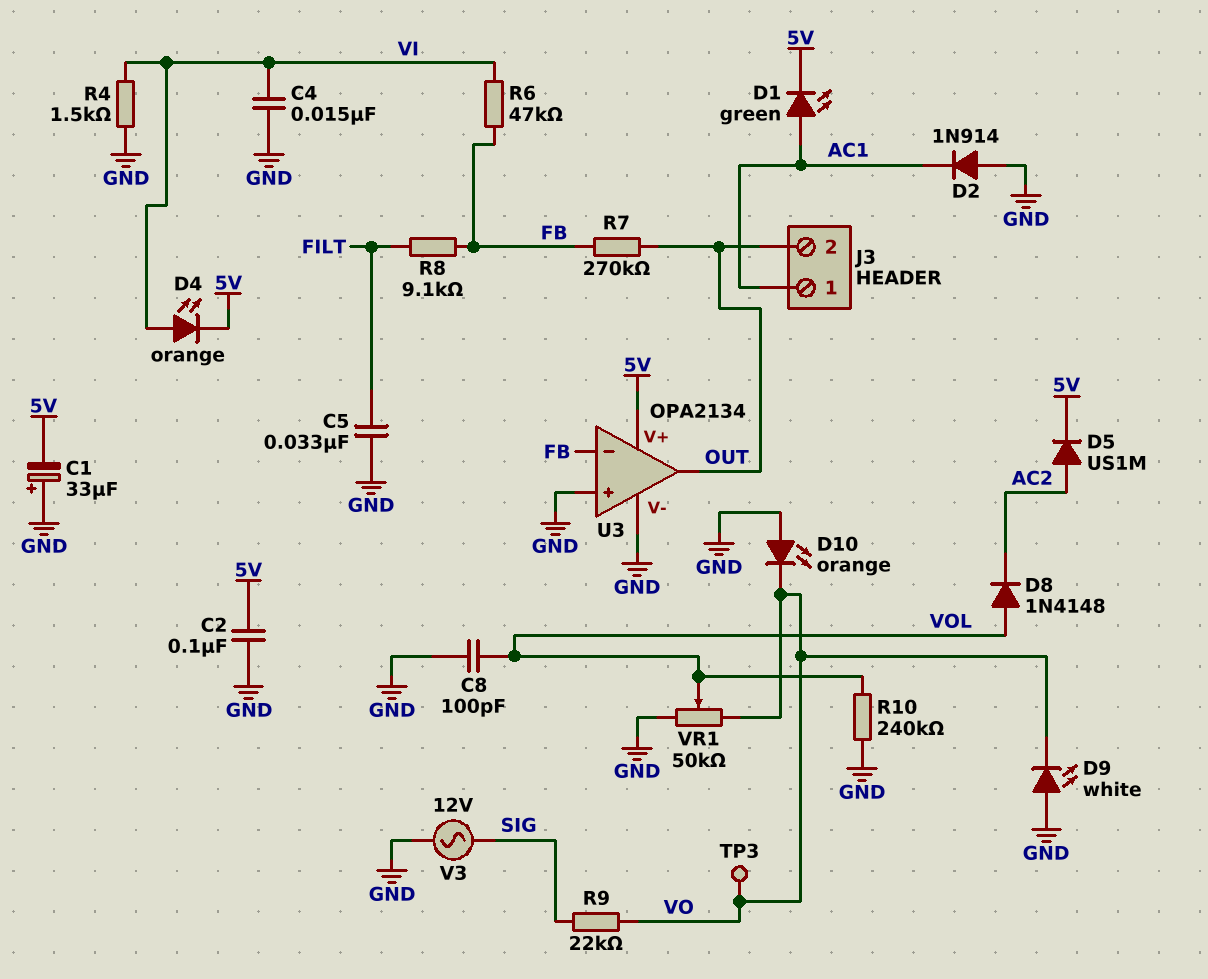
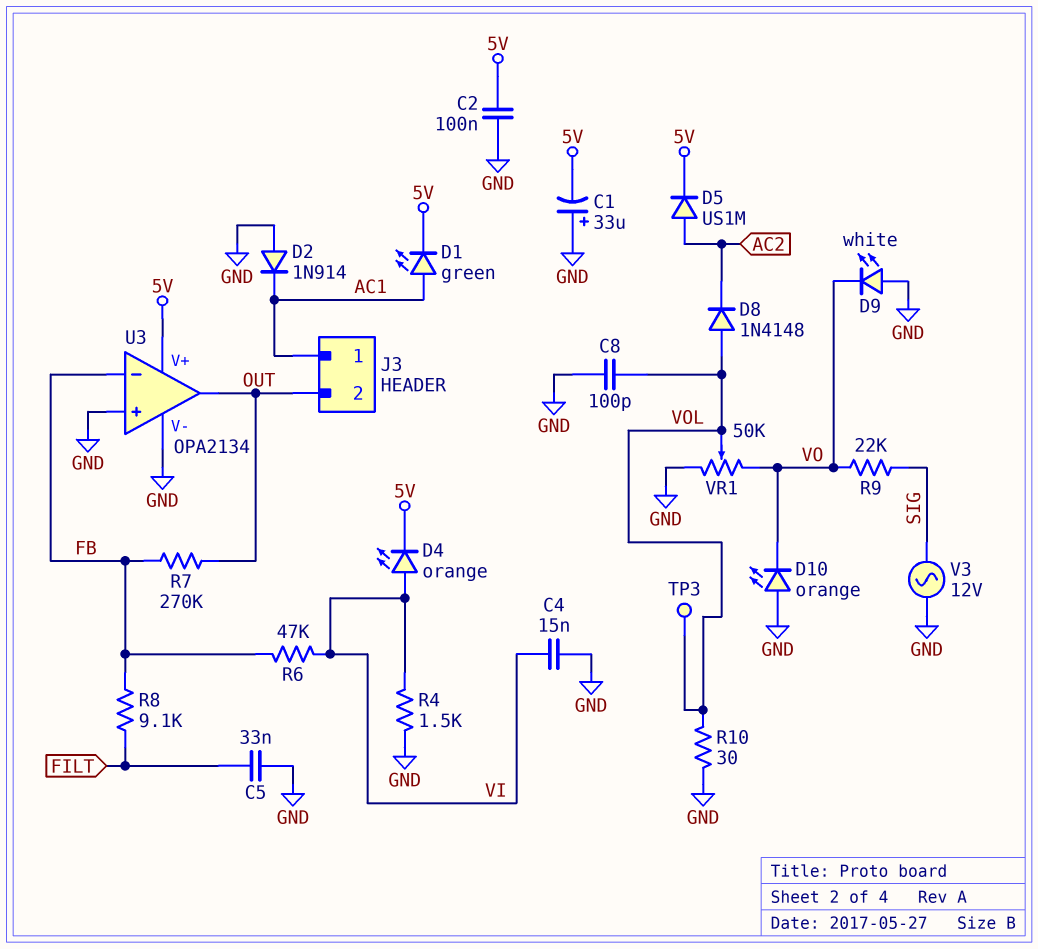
R10: 240k (GND, VOL) -> 30 (GND, VOL)
TP3: test point (VO) -> test point (VOL)

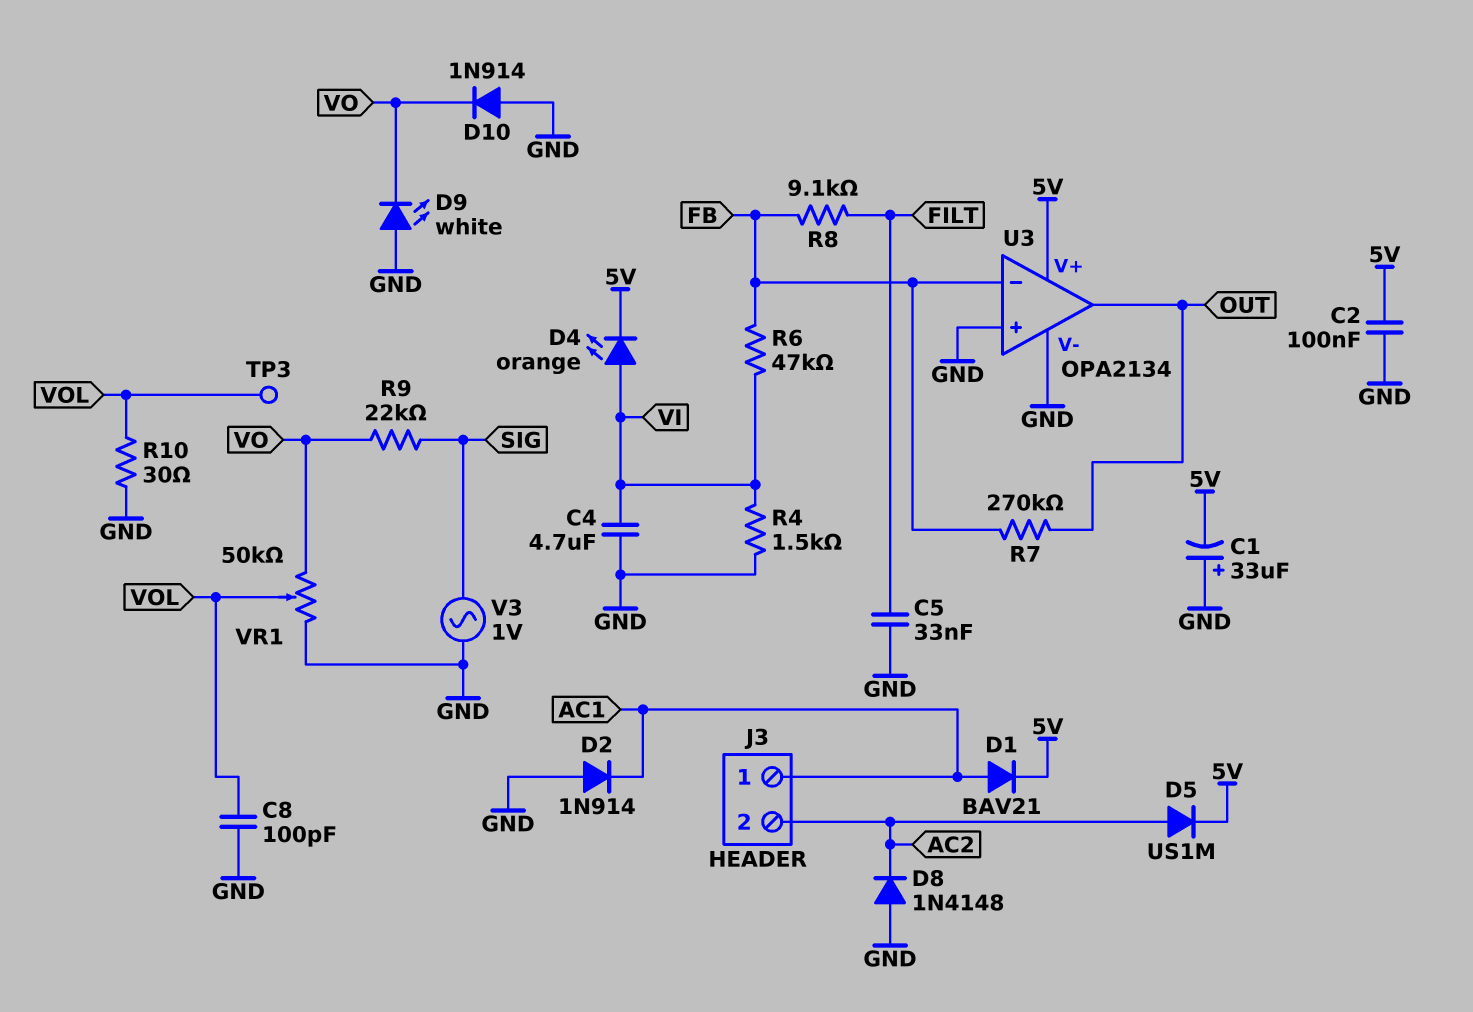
C4: 15nF (GND, VI) -> 4.7uF (GND, VI)
D1: LED green (A AC1, K 5V) -> diode BAV21 (A AC1, K 5V)
D8: diode 1N4148 (A VOL, K AC2) -> diode 1N4148 (A GND, K AC2)
D10: LED orange (A GND, K VO) -> diode 1N914 (A GND, K VO)
J3 pin 2: OUT -> AC2
V3: AC 12V (GND, SIG) -> AC 1V (GND, SIG)

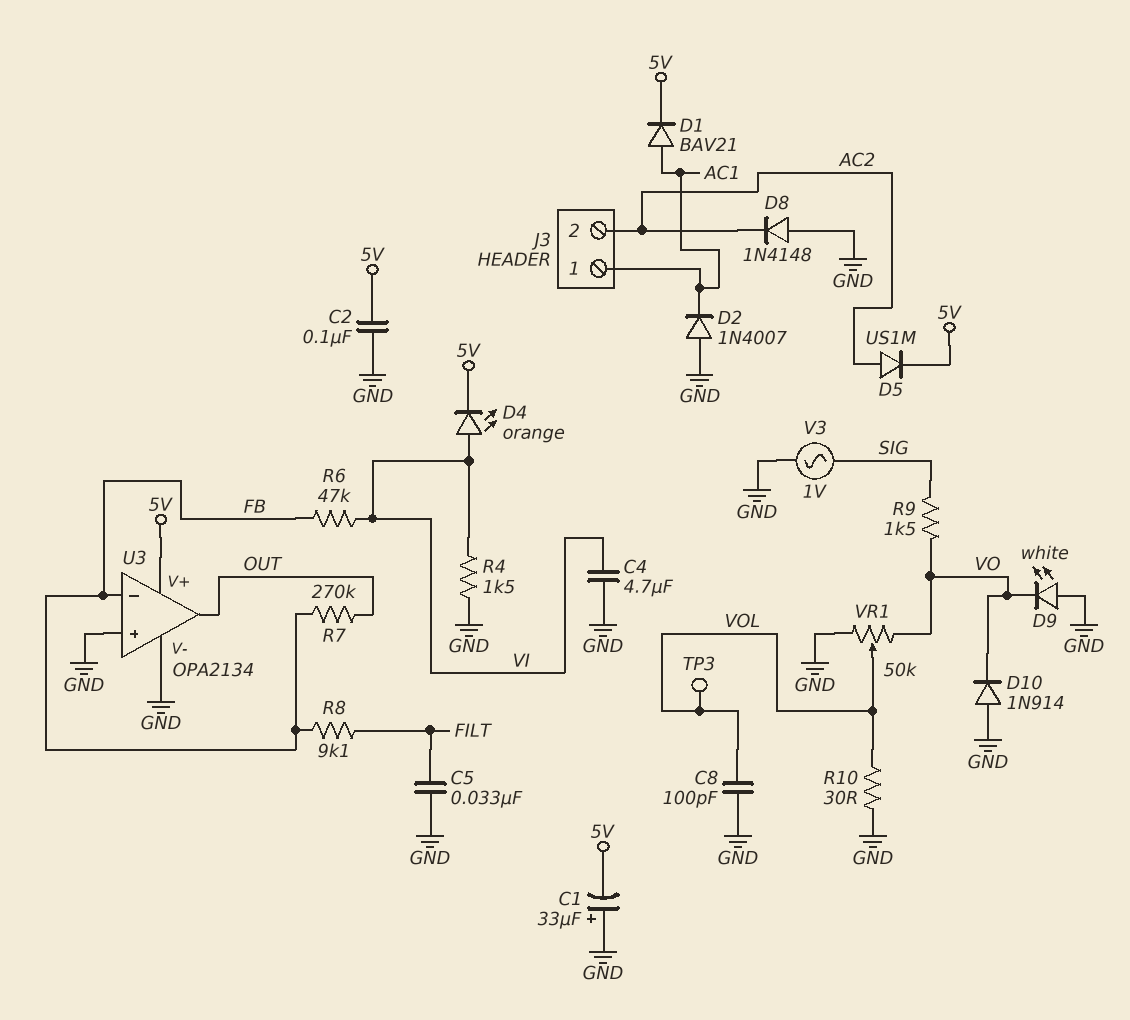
D2: diode 1N914 (A GND, K AC1) -> diode 1N4007 (A GND, K AC1)
R9: 22k (SIG, VO) -> 1.5k (SIG, VO)

